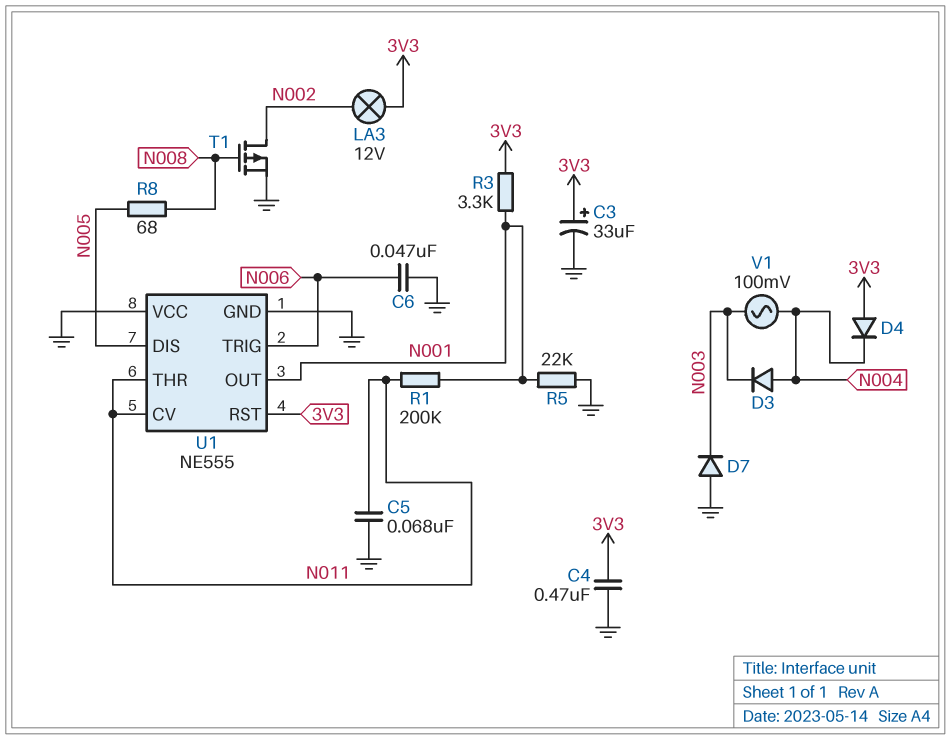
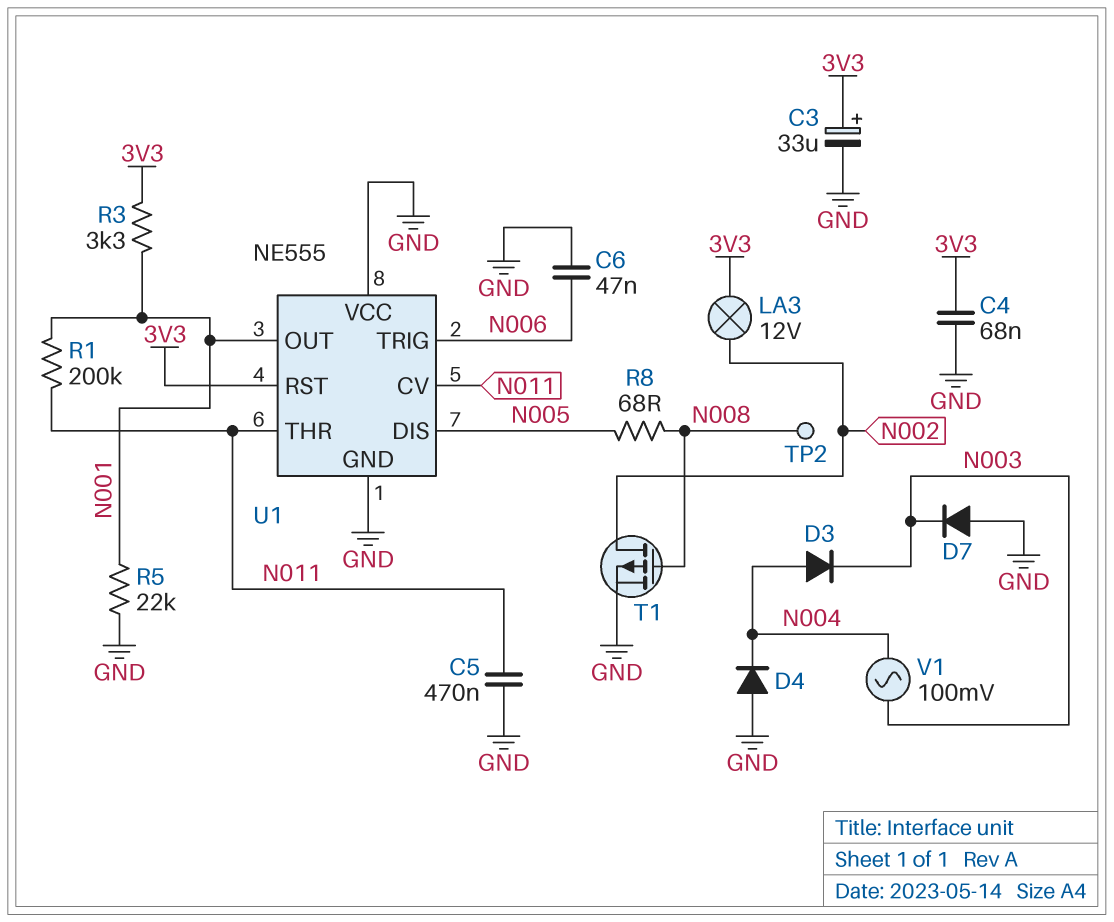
C4: 470nF (3V3, GND) -> 68nF (3V3, GND)
C5: 68nF (GND, N011) -> 470nF (GND, N011)
D4: diode (A 3V3, K N004) -> diode (A GND, K N004)
TP2: none -> test point (N008)

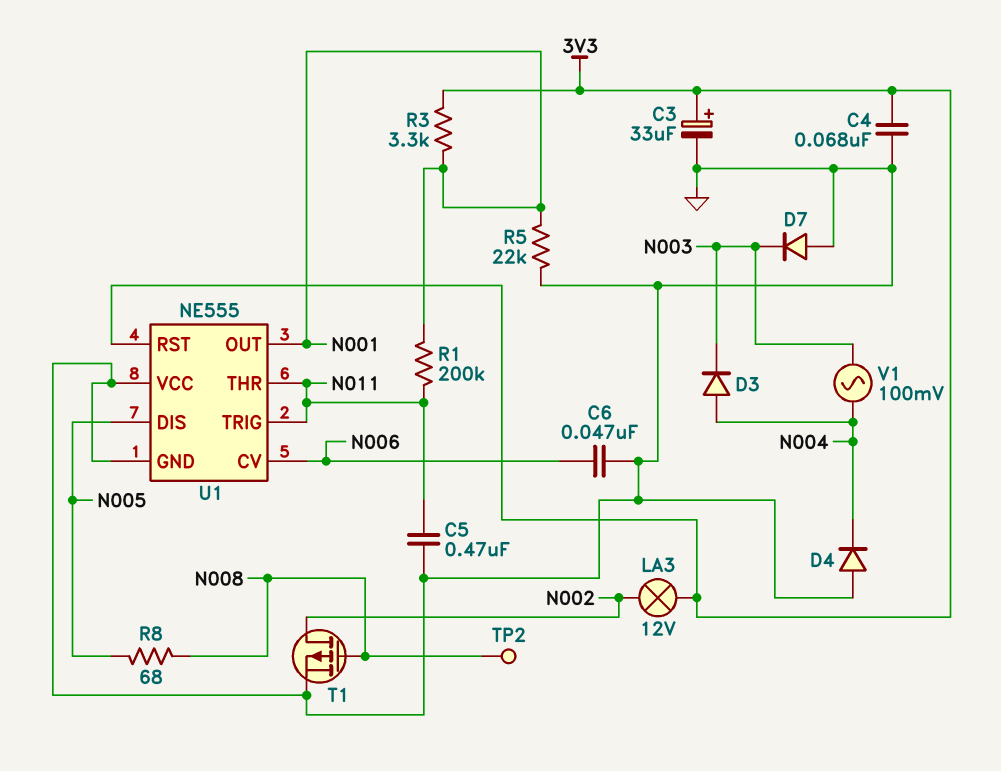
U1 pin CV: N011 -> N006
U1 pin TRIG: N006 -> N011

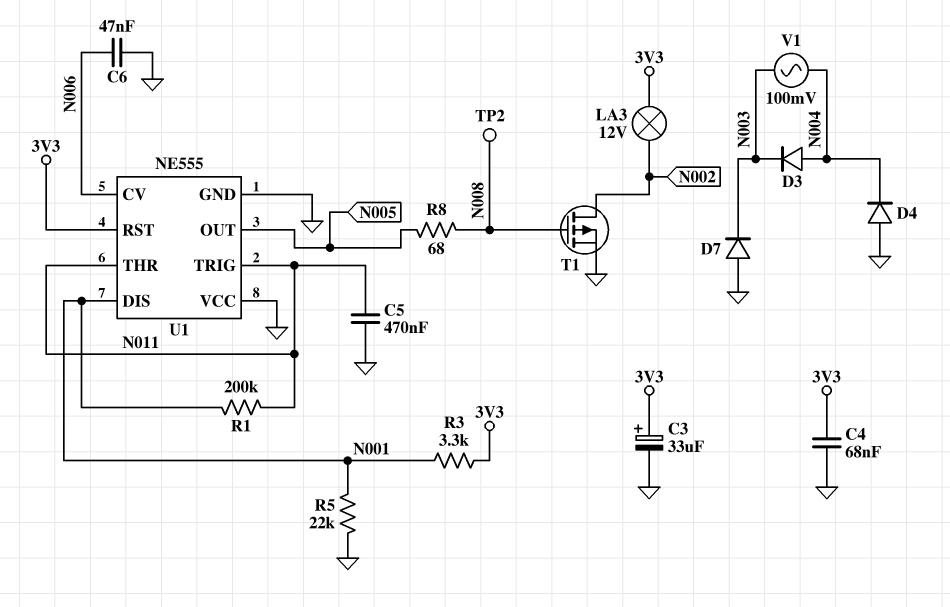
U1 pin DIS: N005 -> N001
U1 pin OUT: N001 -> N005

